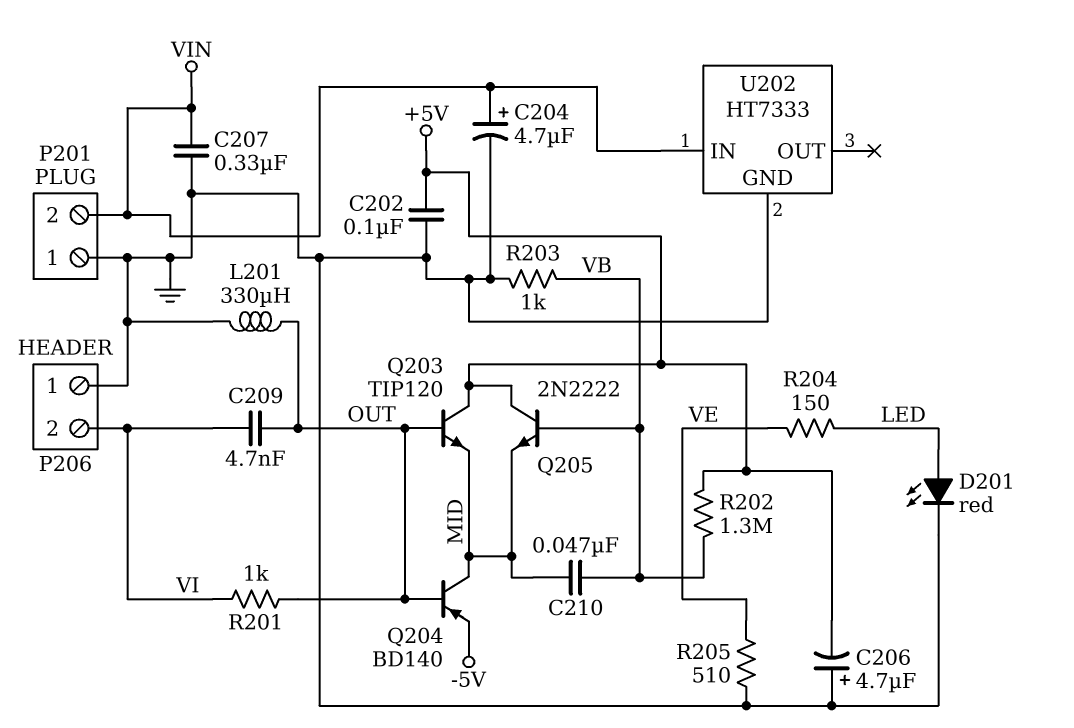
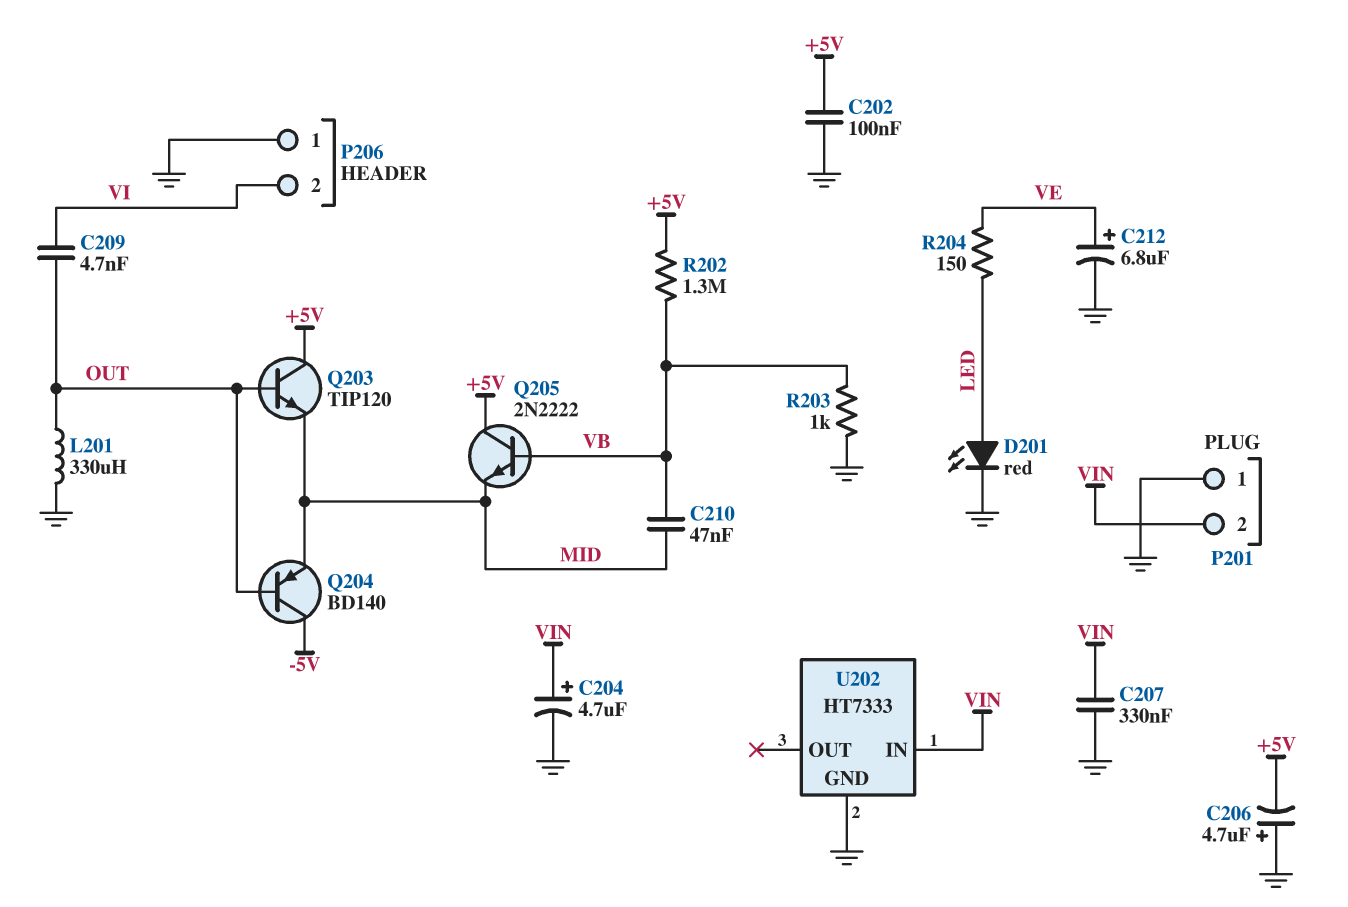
C212: none -> 6.8uF (plus VE, minus GND)
Q204: PNP BD140 (B OUT, C MID, E -5V) -> PNP BD140 (B OUT, C -5V, E MID)
R201: 1k (OUT, VI) -> none
R205: 510 (GND, VE) -> none

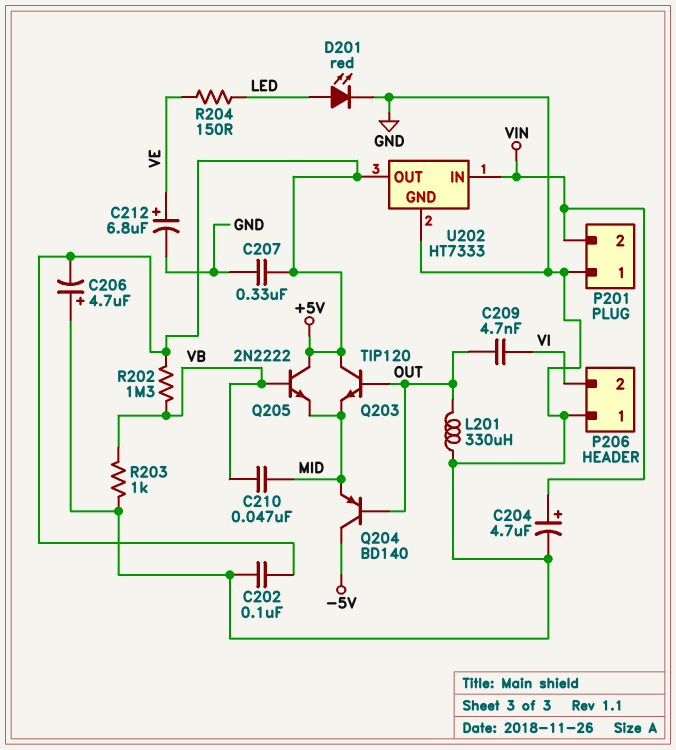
C207: 330nF (GND, VIN) -> 330nF (+5V, GND)
U202 pin OUT: none -> +5V

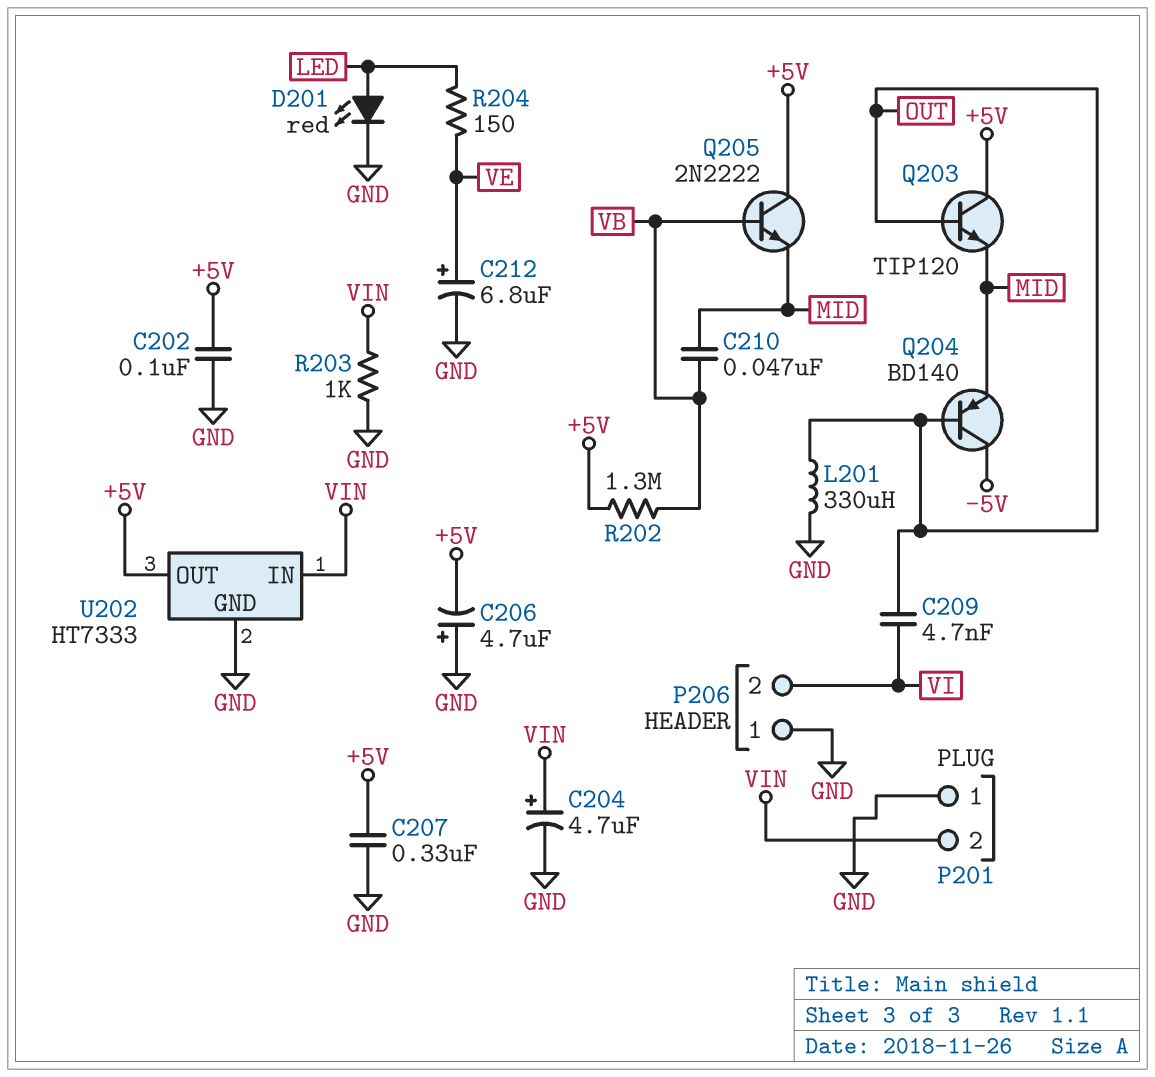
R203: 1k (GND, VB) -> 1k (GND, VIN)

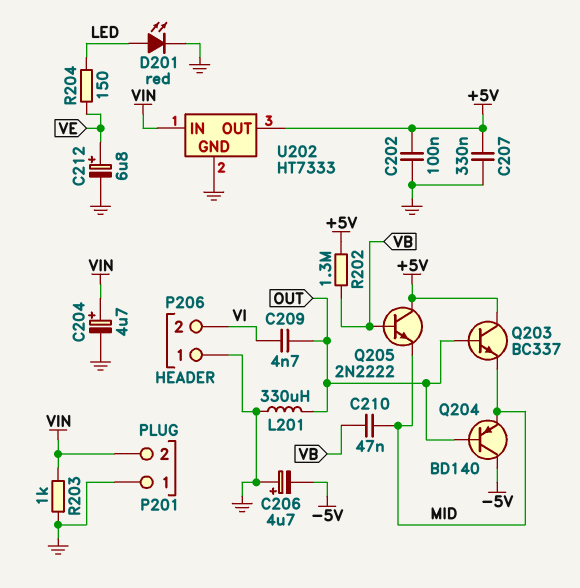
C206: 4.7uF (plus GND, minus +5V) -> 4.7uF (plus GND, minus -5V)
Q203: NPN TIP120 (B OUT, C +5V, E MID) -> NPN BC337 (B OUT, C +5V, E MID)

